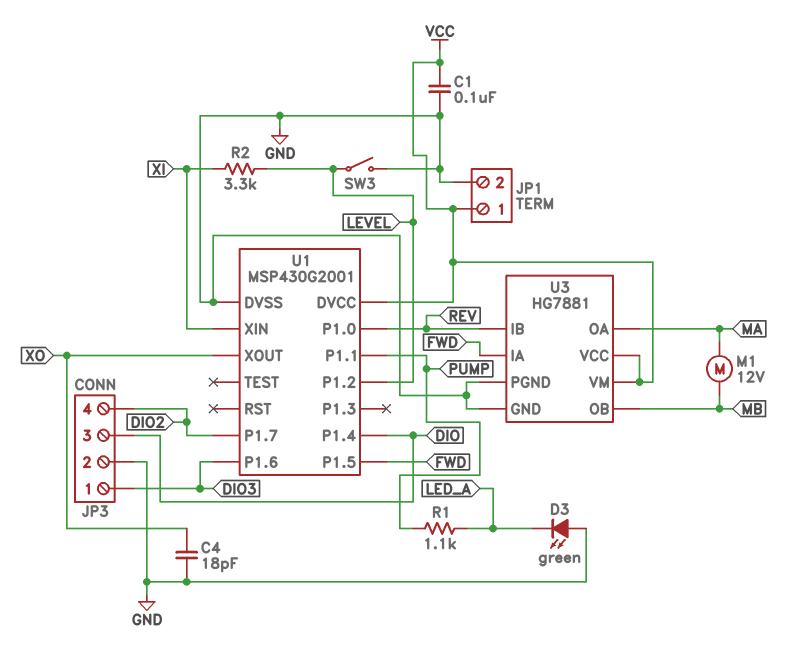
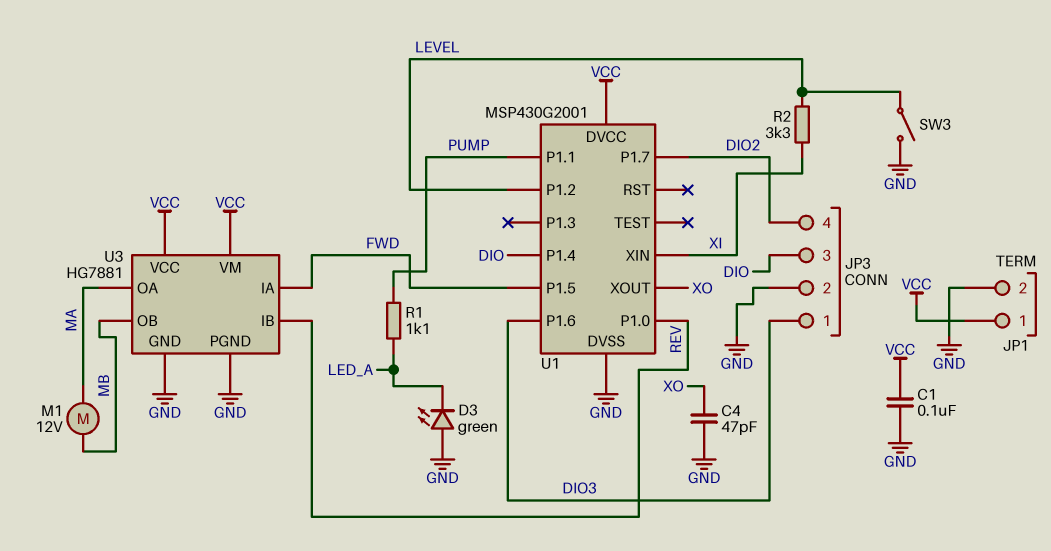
C4: 18pF (GND, XO) -> 47pF (GND, XO)

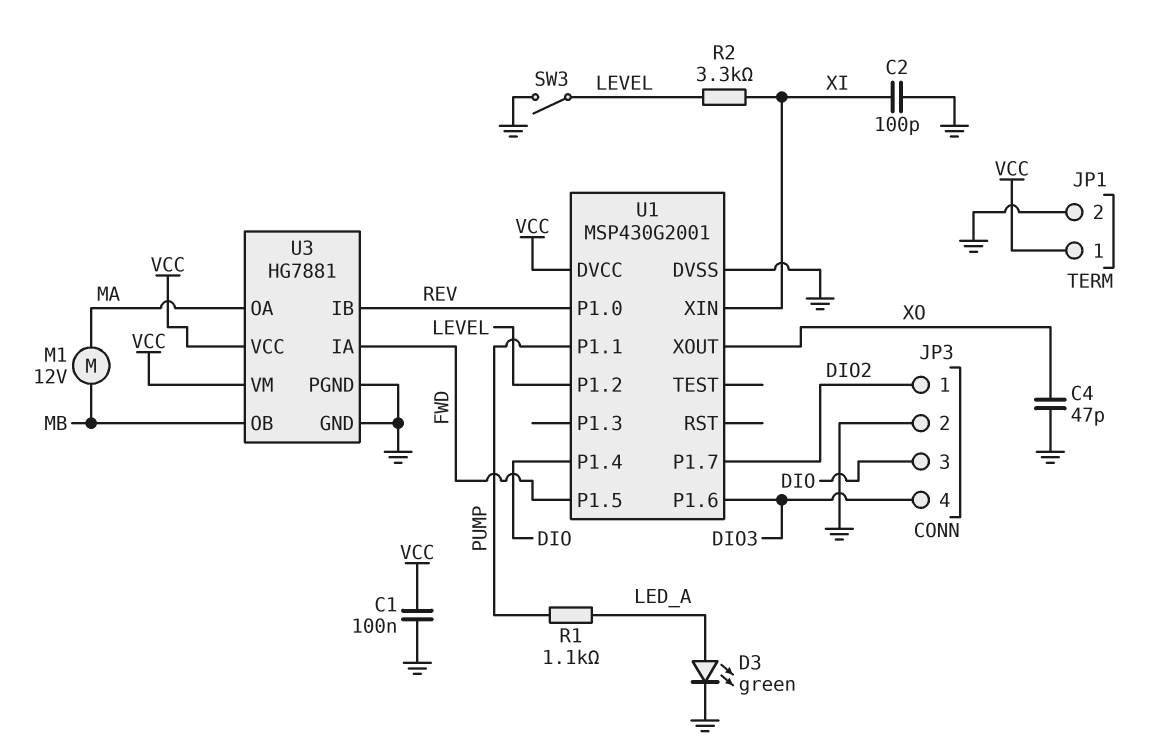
C2: none -> 100pF (GND, XI)
D3: LED green (A GND, K LED_A) -> LED green (A LED_A, K GND)
JP3 pin 1: DIO3 -> DIO2
JP3 pin 4: DIO2 -> DIO3

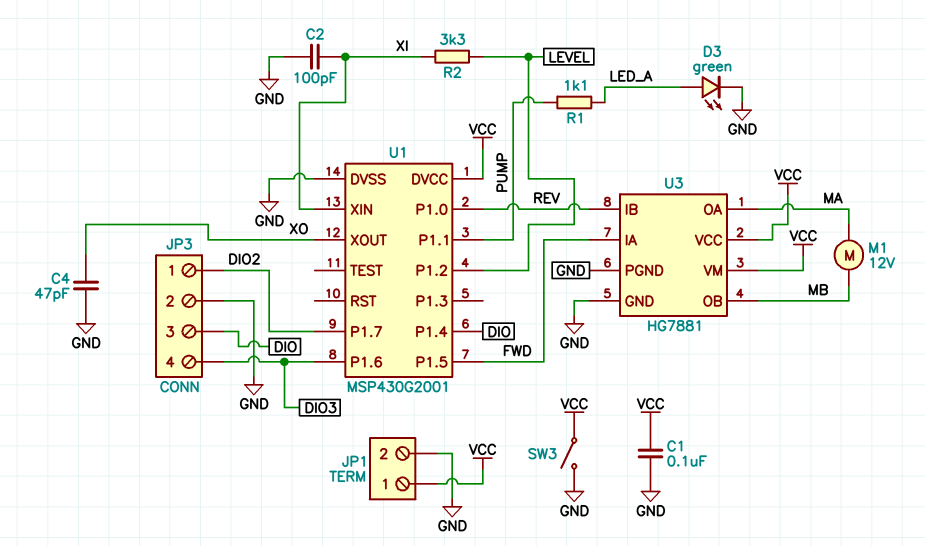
SW3: switch (GND, LEVEL) -> switch (GND, VCC)

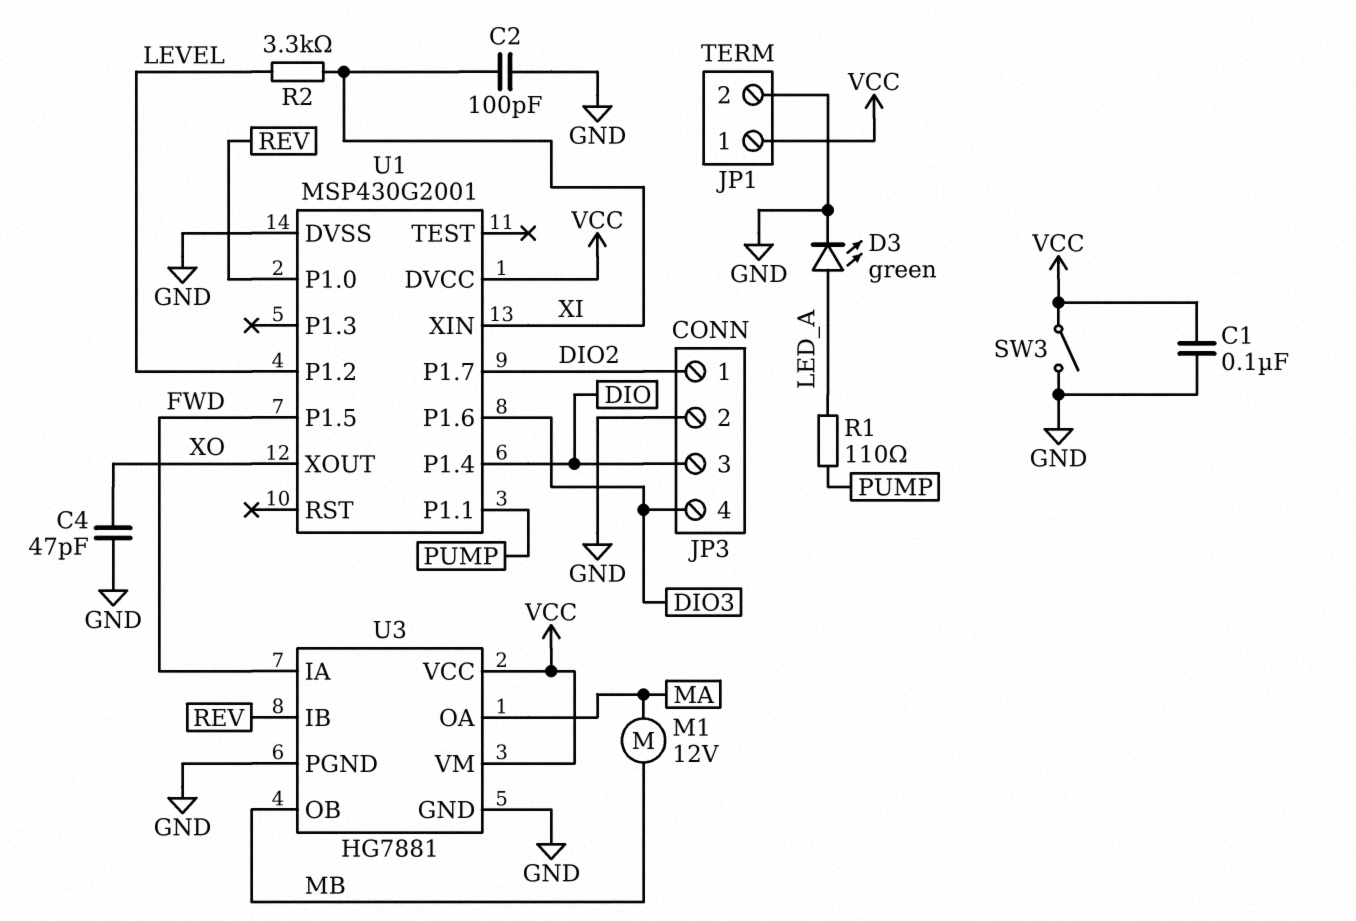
R1: 1.1k (LED_A, PUMP) -> 110 (LED_A, PUMP)

